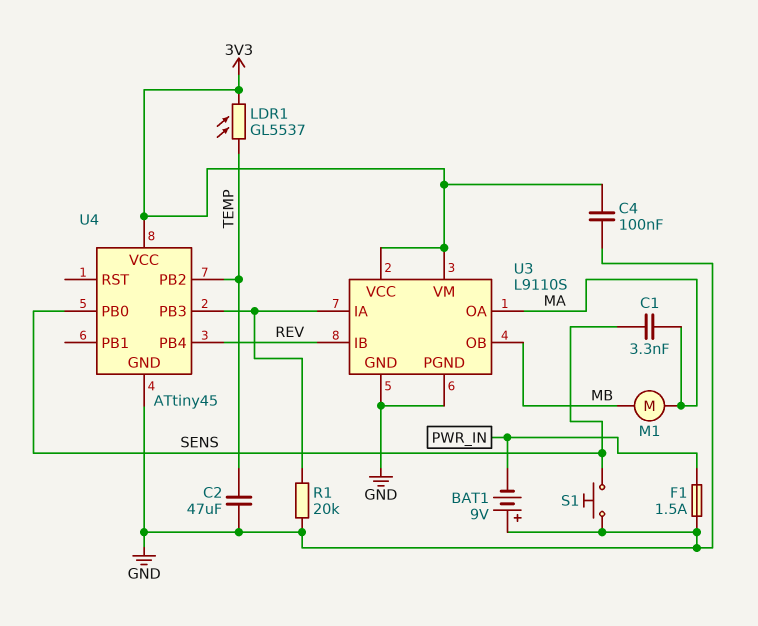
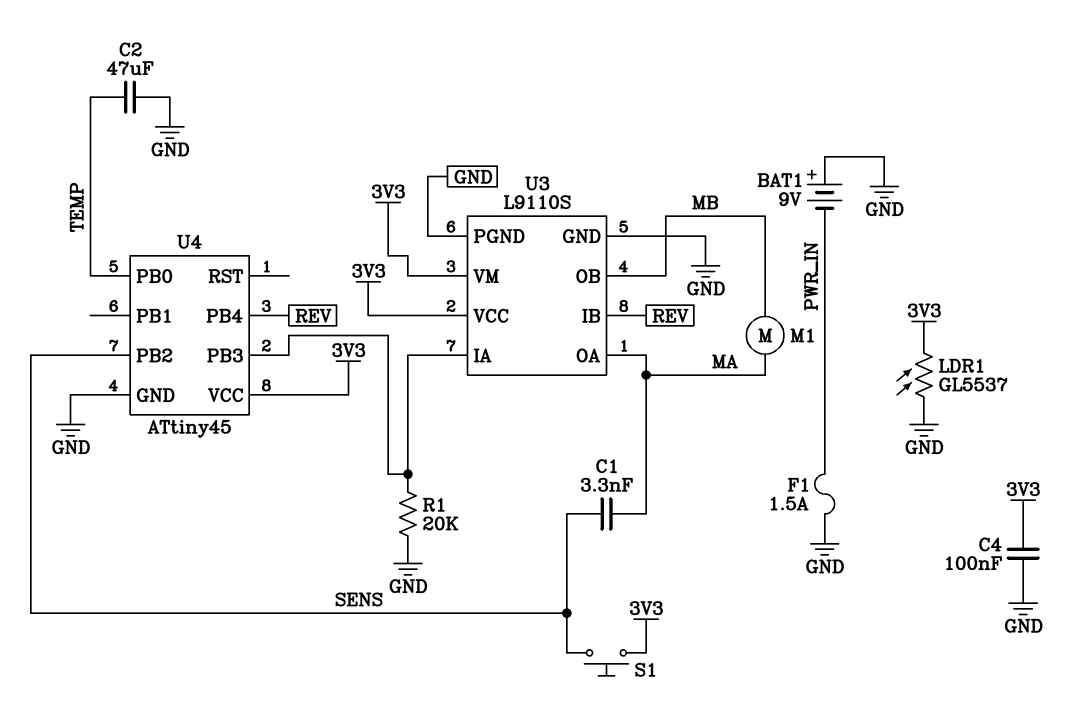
LDR1: GL5537 (3V3, TEMP) -> GL5537 (3V3, GND)
S1: button (GND, SENS) -> button (3V3, SENS)
U4 pin PB0: SENS -> TEMP
U4 pin PB2: TEMP -> SENS

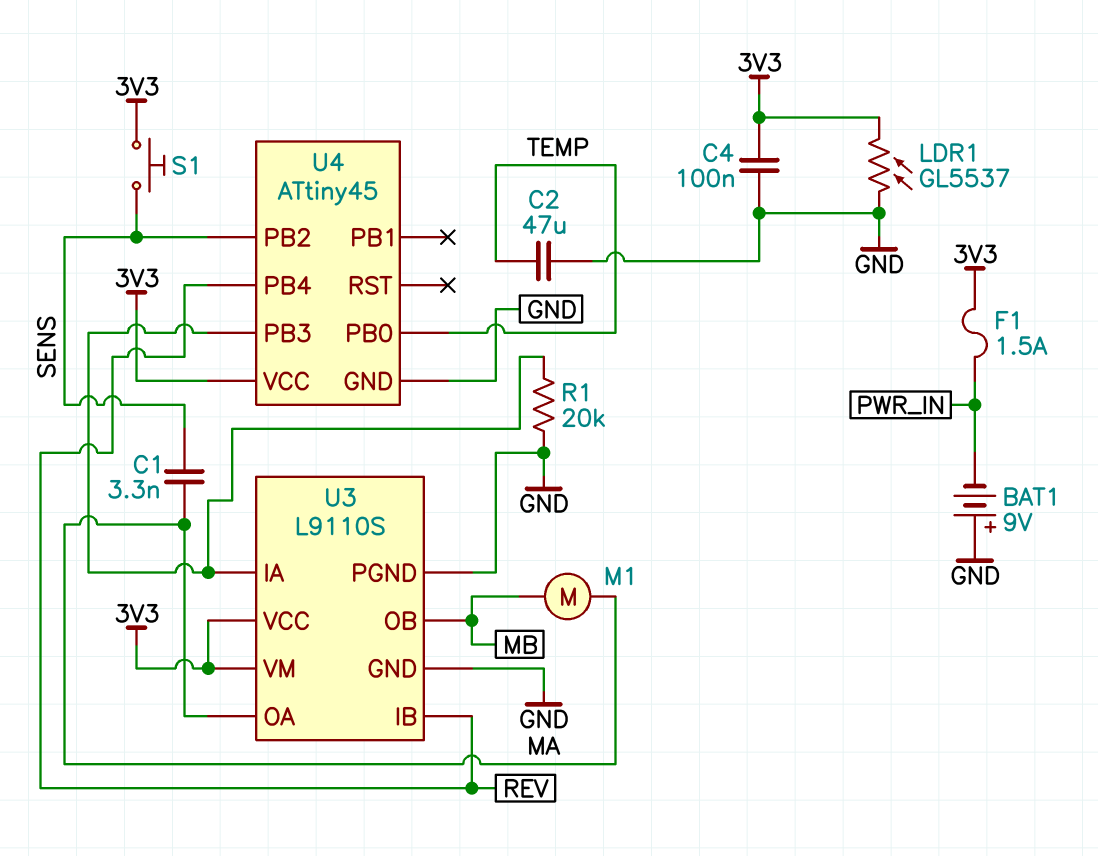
F1: 1.5A (GND, PWR_IN) -> 1.5A (3V3, PWR_IN)

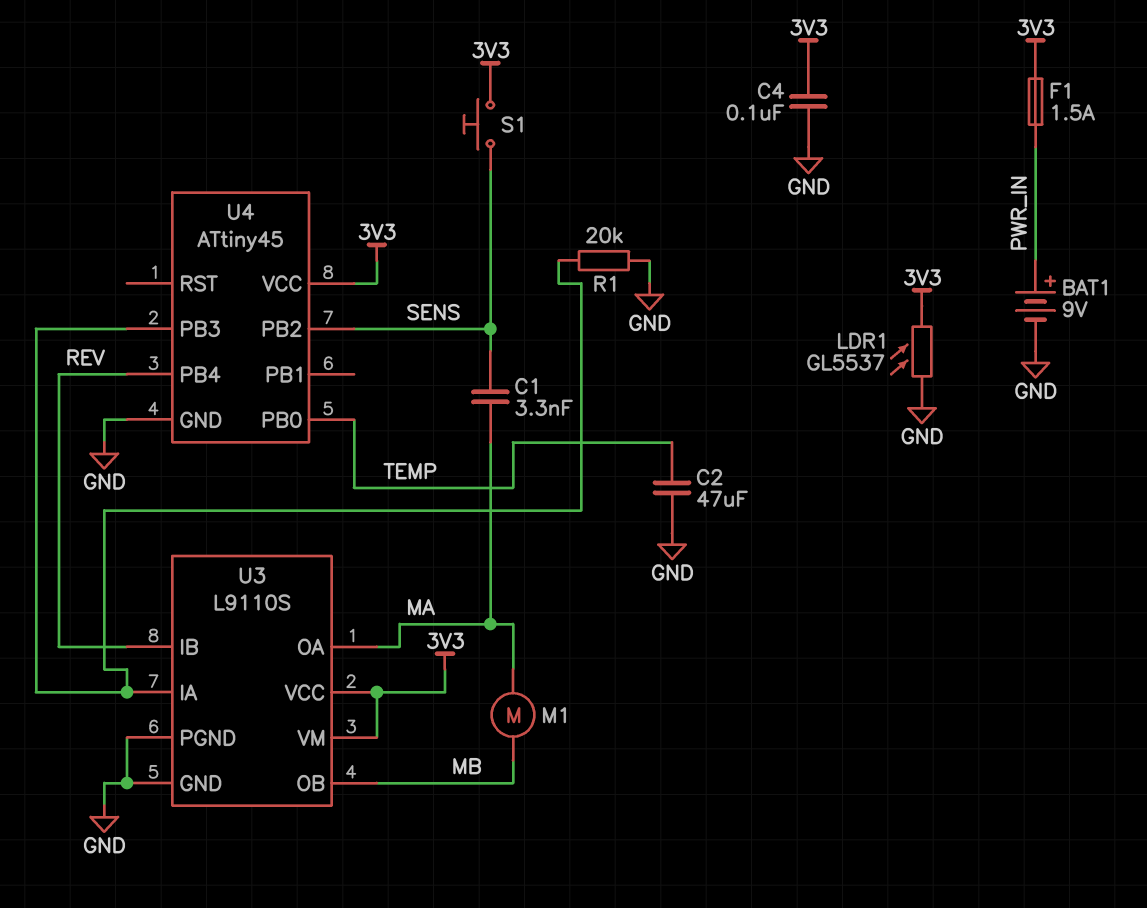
BAT1: 9V (plus GND, minus PWR_IN) -> 9V (plus PWR_IN, minus GND)

